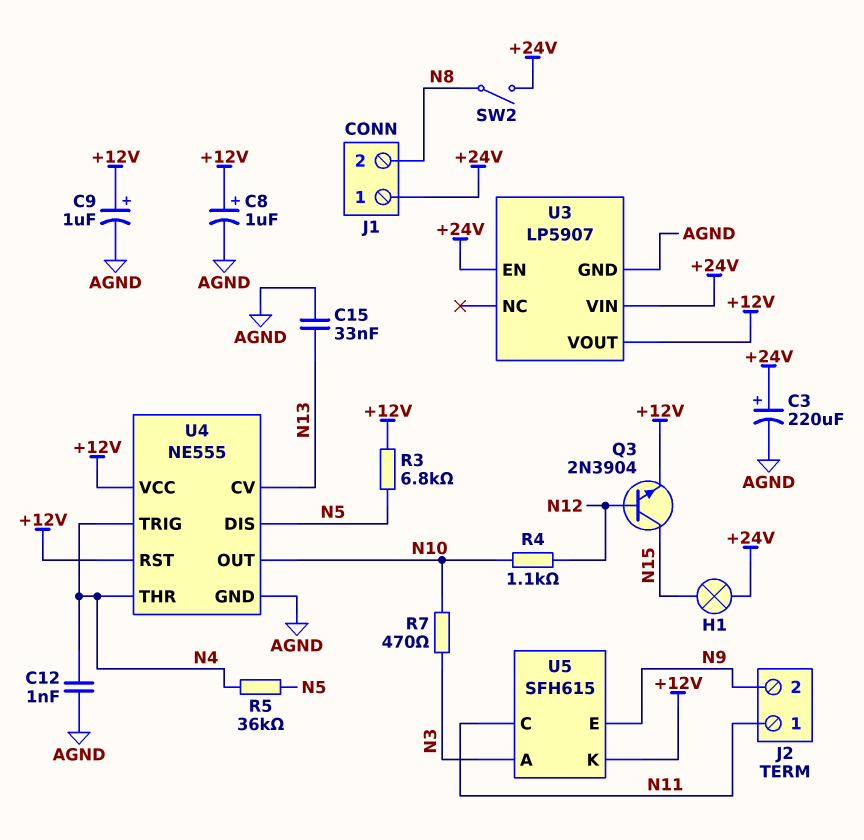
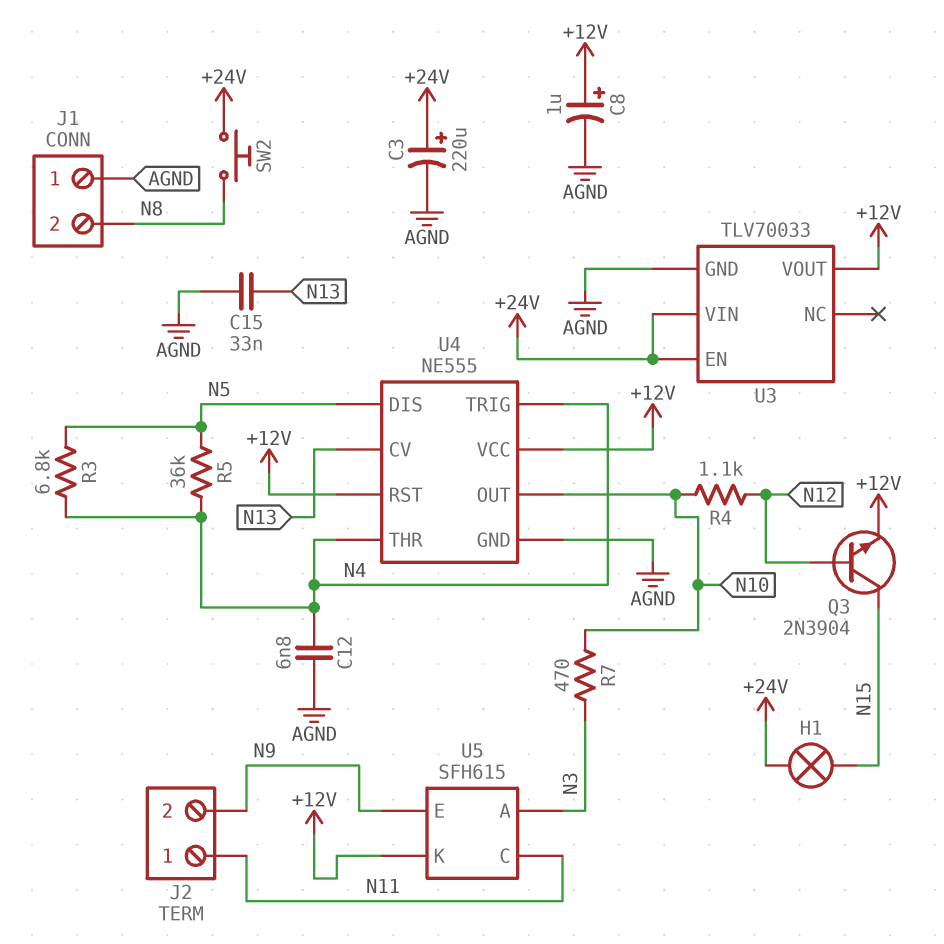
C9: 1uF (plus +12V, minus AGND) -> none
C12: 1nF (AGND, N4) -> 6.8nF (AGND, N4)
J1 pin 1: +24V -> AGND
R3: 6.8k (+12V, N5) -> 6.8k (N4, N5)
SW2: switch (+24V, N8) -> button (+24V, N8)
U3: LP5907 -> TLV70033

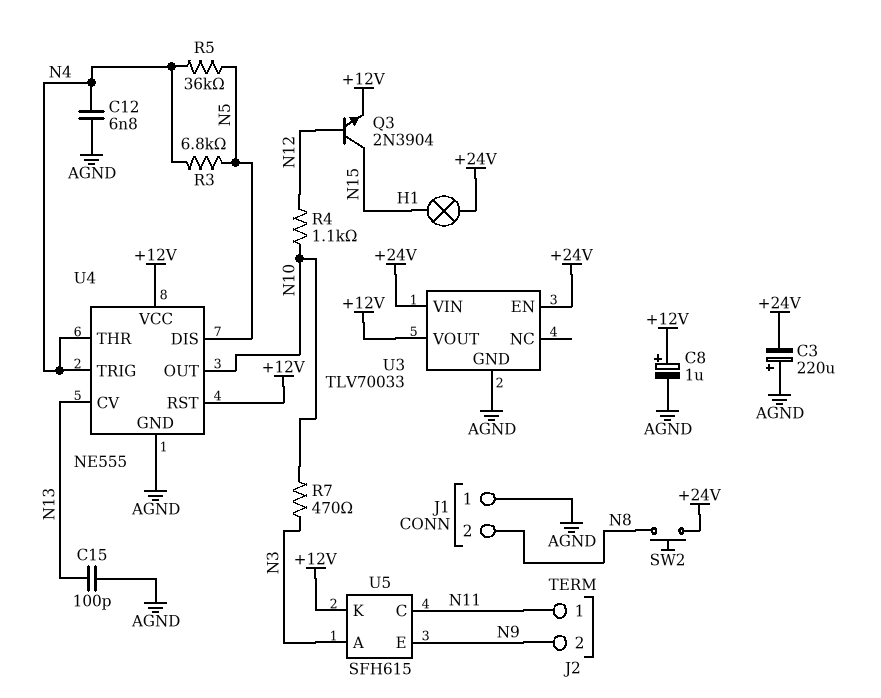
C3: 220uF (plus +24V, minus AGND) -> 220uF (plus AGND, minus +24V)
C15: 33nF (AGND, N13) -> 100pF (AGND, N13)

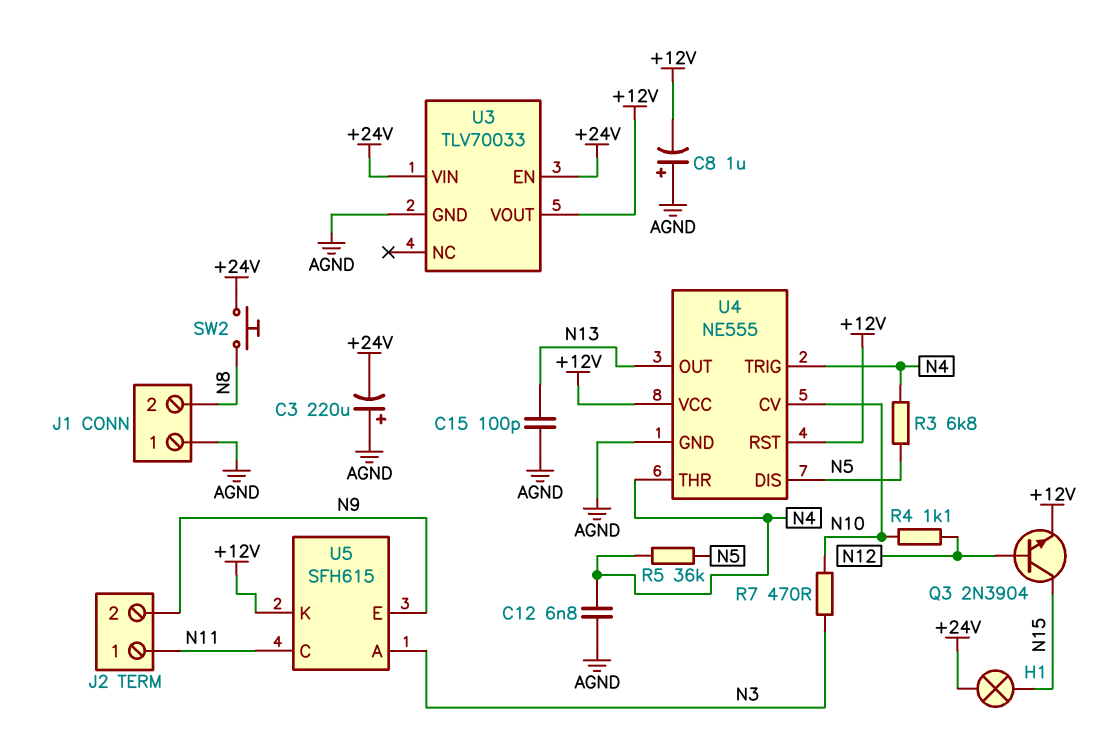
C8: 1uF (plus +12V, minus AGND) -> 1uF (plus AGND, minus +12V)
U4 pin CV: N13 -> N10
U4 pin OUT: N10 -> N13

